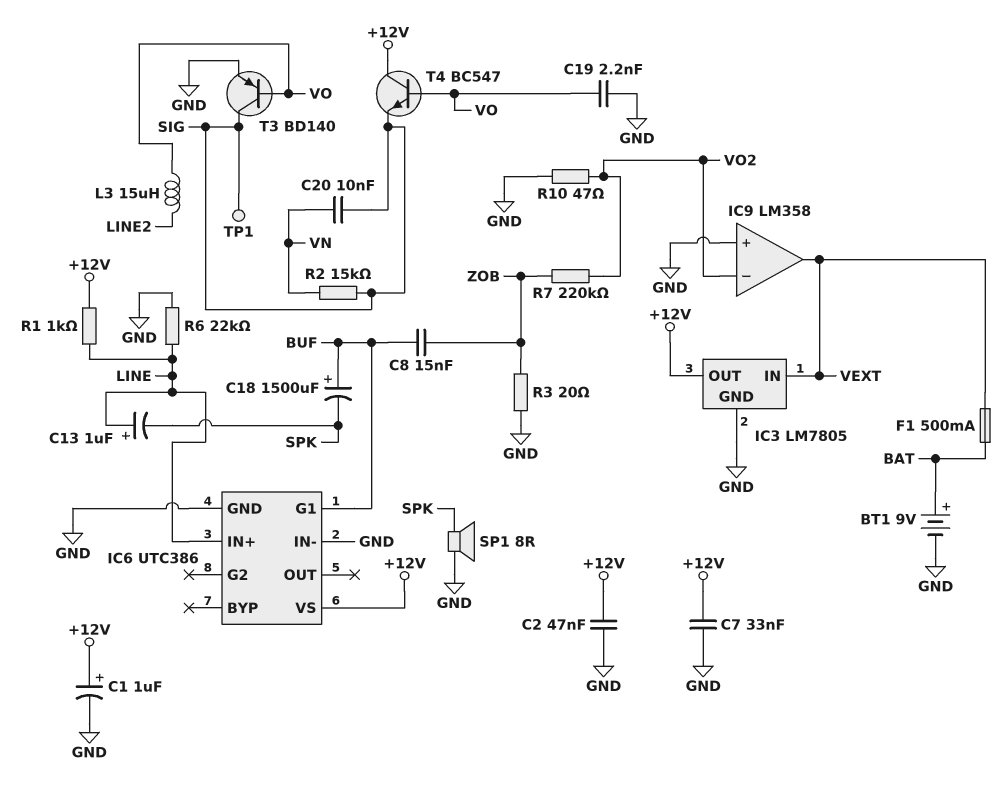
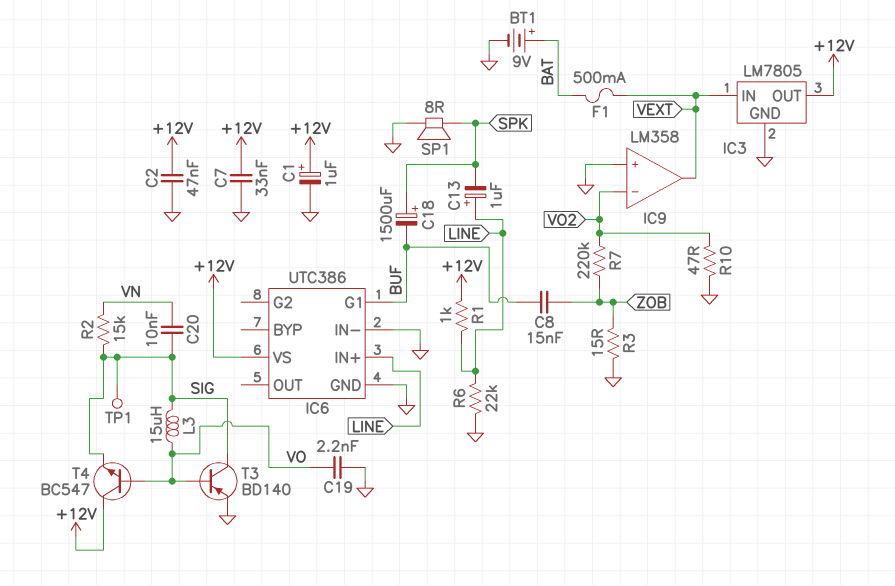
C18: 1500uF (plus BUF, minus SPK) -> 1500uF (plus SPK, minus BUF)
L3: 15uH (LINE2, VO) -> 15uH (SIG, VO)
R3: 20 (GND, ZOB) -> 15 (GND, ZOB)

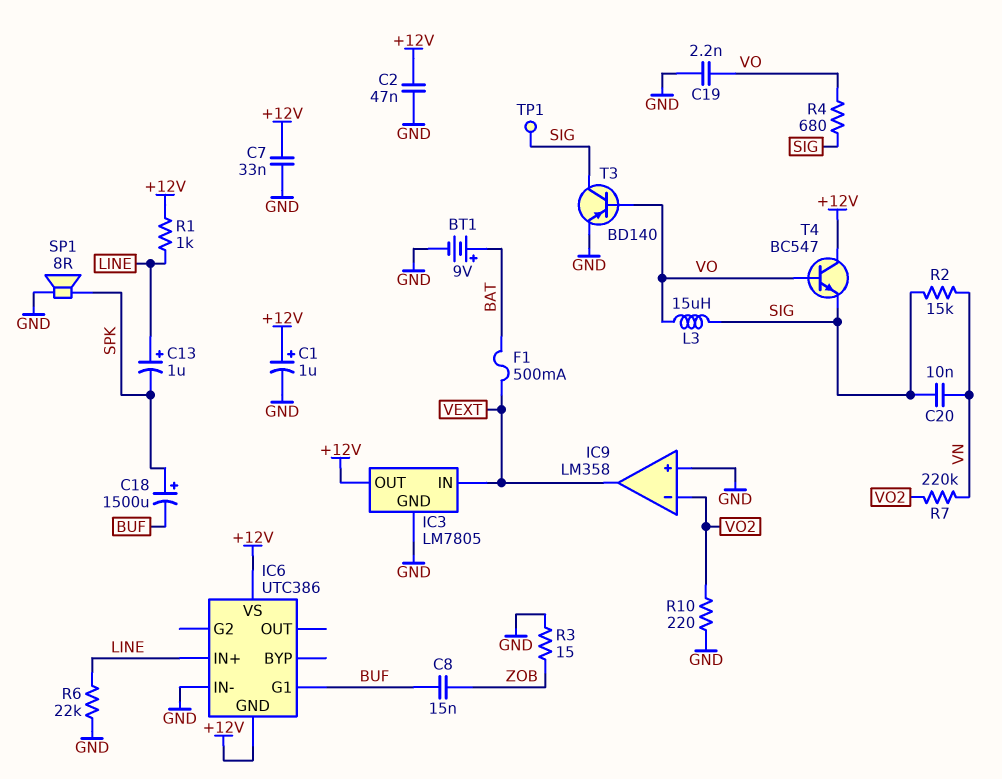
IC6 pin GND: GND -> +12V
R4: none -> 680 (SIG, VO)
R7: 220k (VO2, ZOB) -> 220k (VN, VO2)
R10: 47 (GND, VO2) -> 220 (GND, VO2)

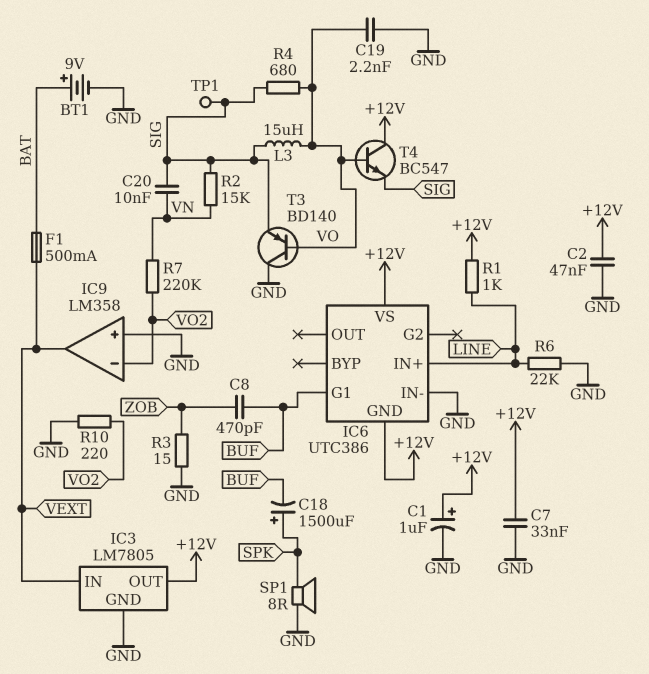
C8: 15nF (BUF, ZOB) -> 470pF (BUF, ZOB)
C13: 1uF (plus LINE, minus SPK) -> none
T3: PNP BD140 (B VO, C SIG, E GND) -> PNP BD140 (B VO, C GND, E SIG)

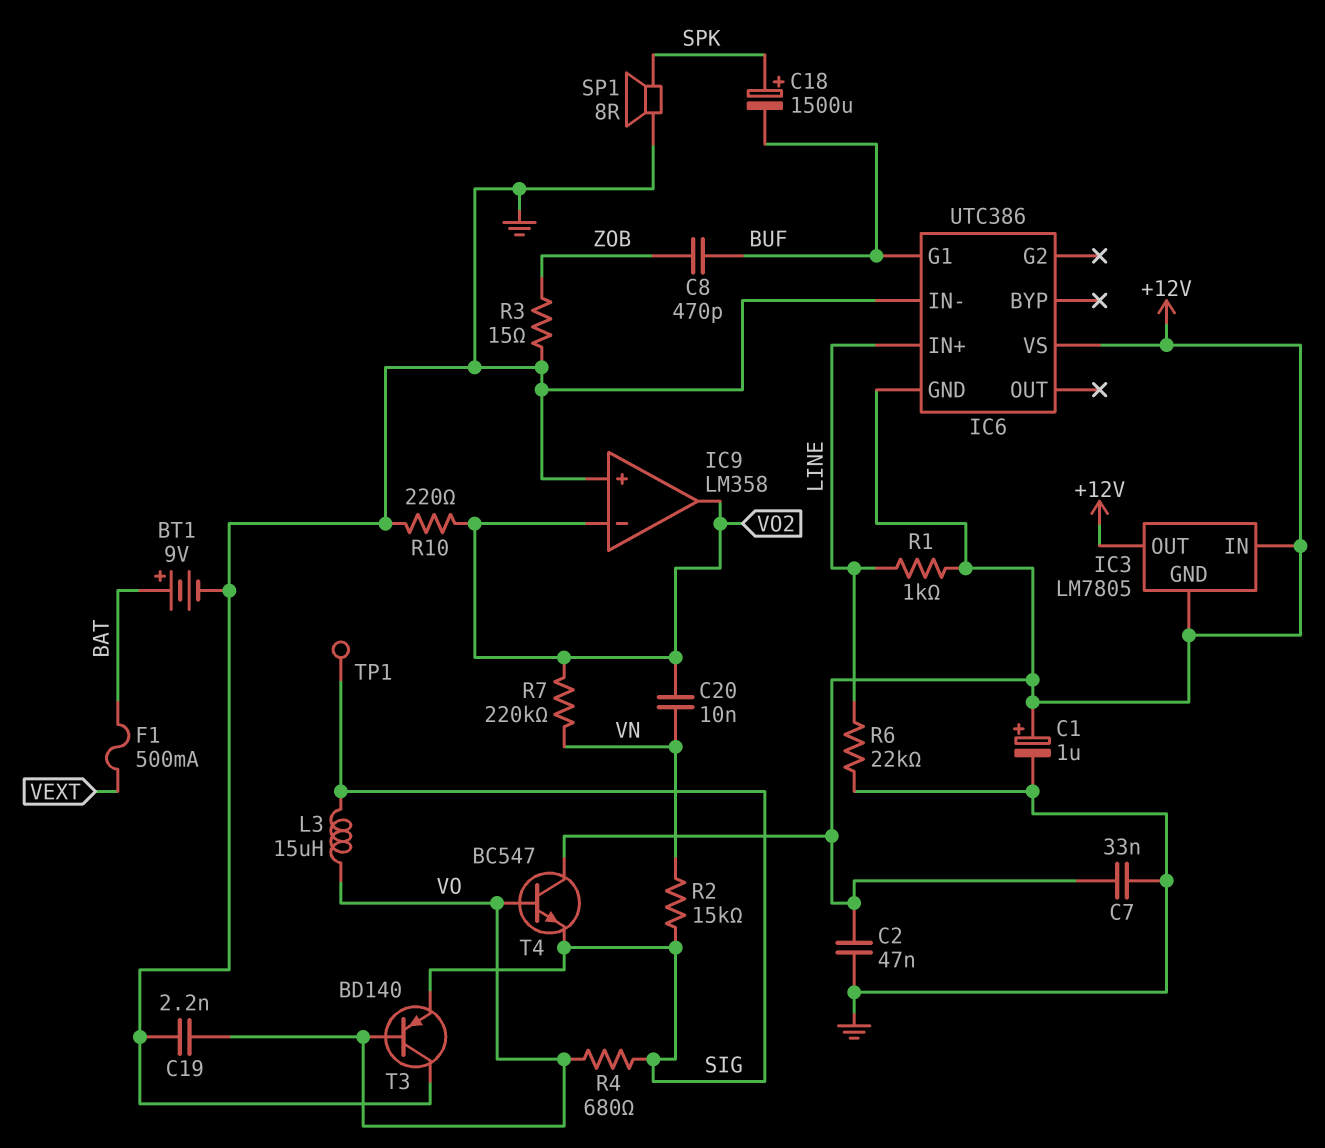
C20: 10nF (SIG, VN) -> 10nF (VN, VO2)
IC3 pin GND: GND -> +12V
IC3 pin IN: VEXT -> +12V
IC9 pin out: VEXT -> VO2

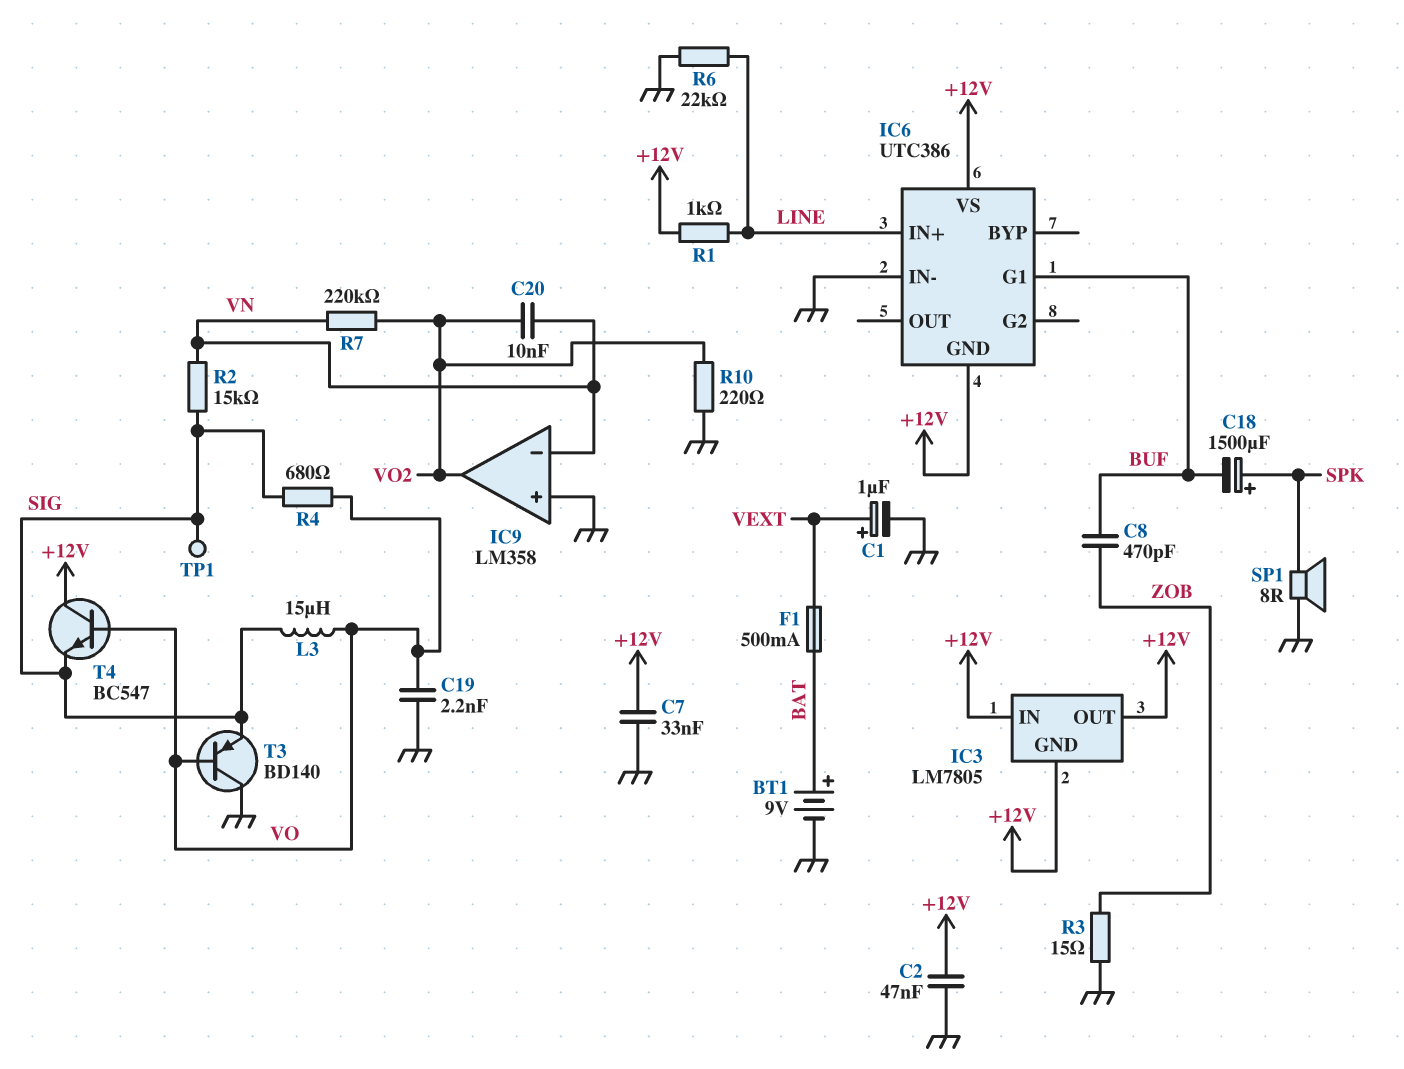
C1: 1uF (plus +12V, minus GND) -> 1uF (plus VEXT, minus GND)
IC9 pin in-: VO2 -> VN

